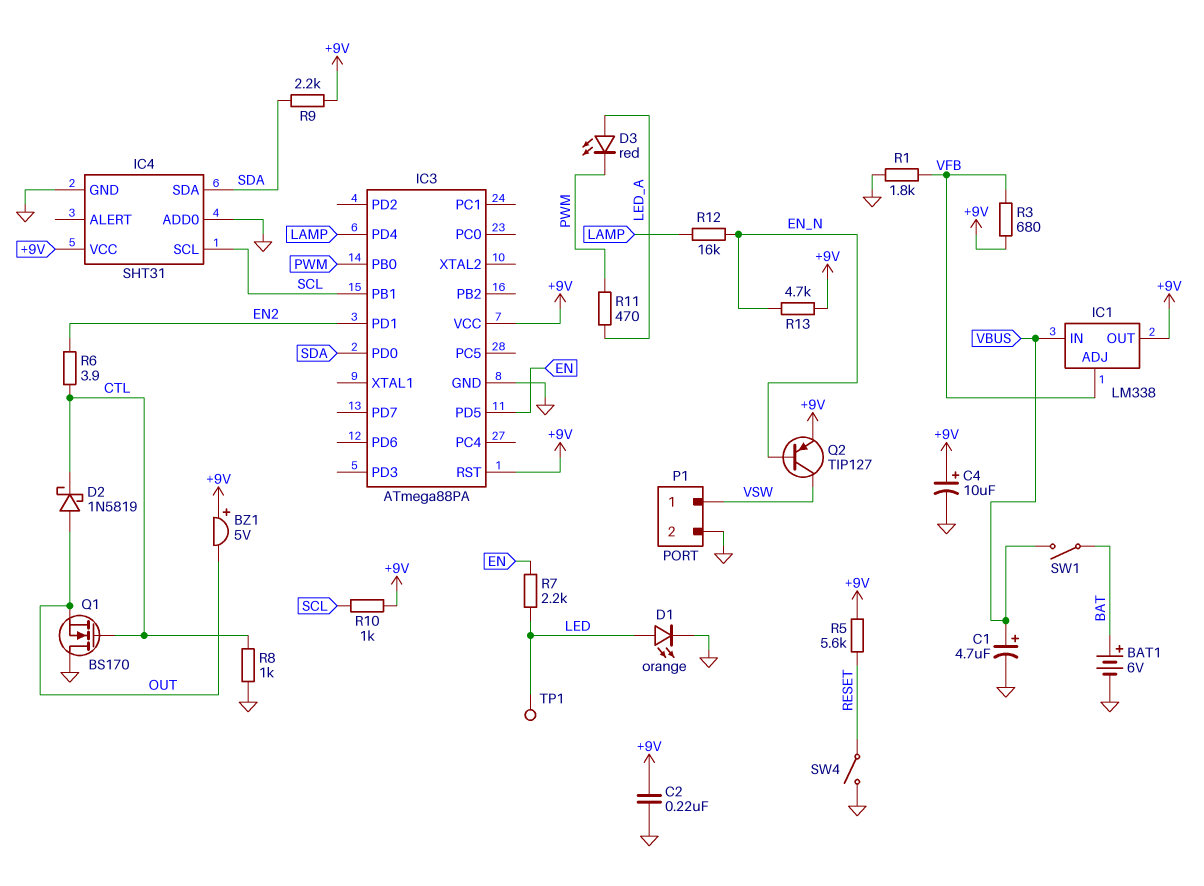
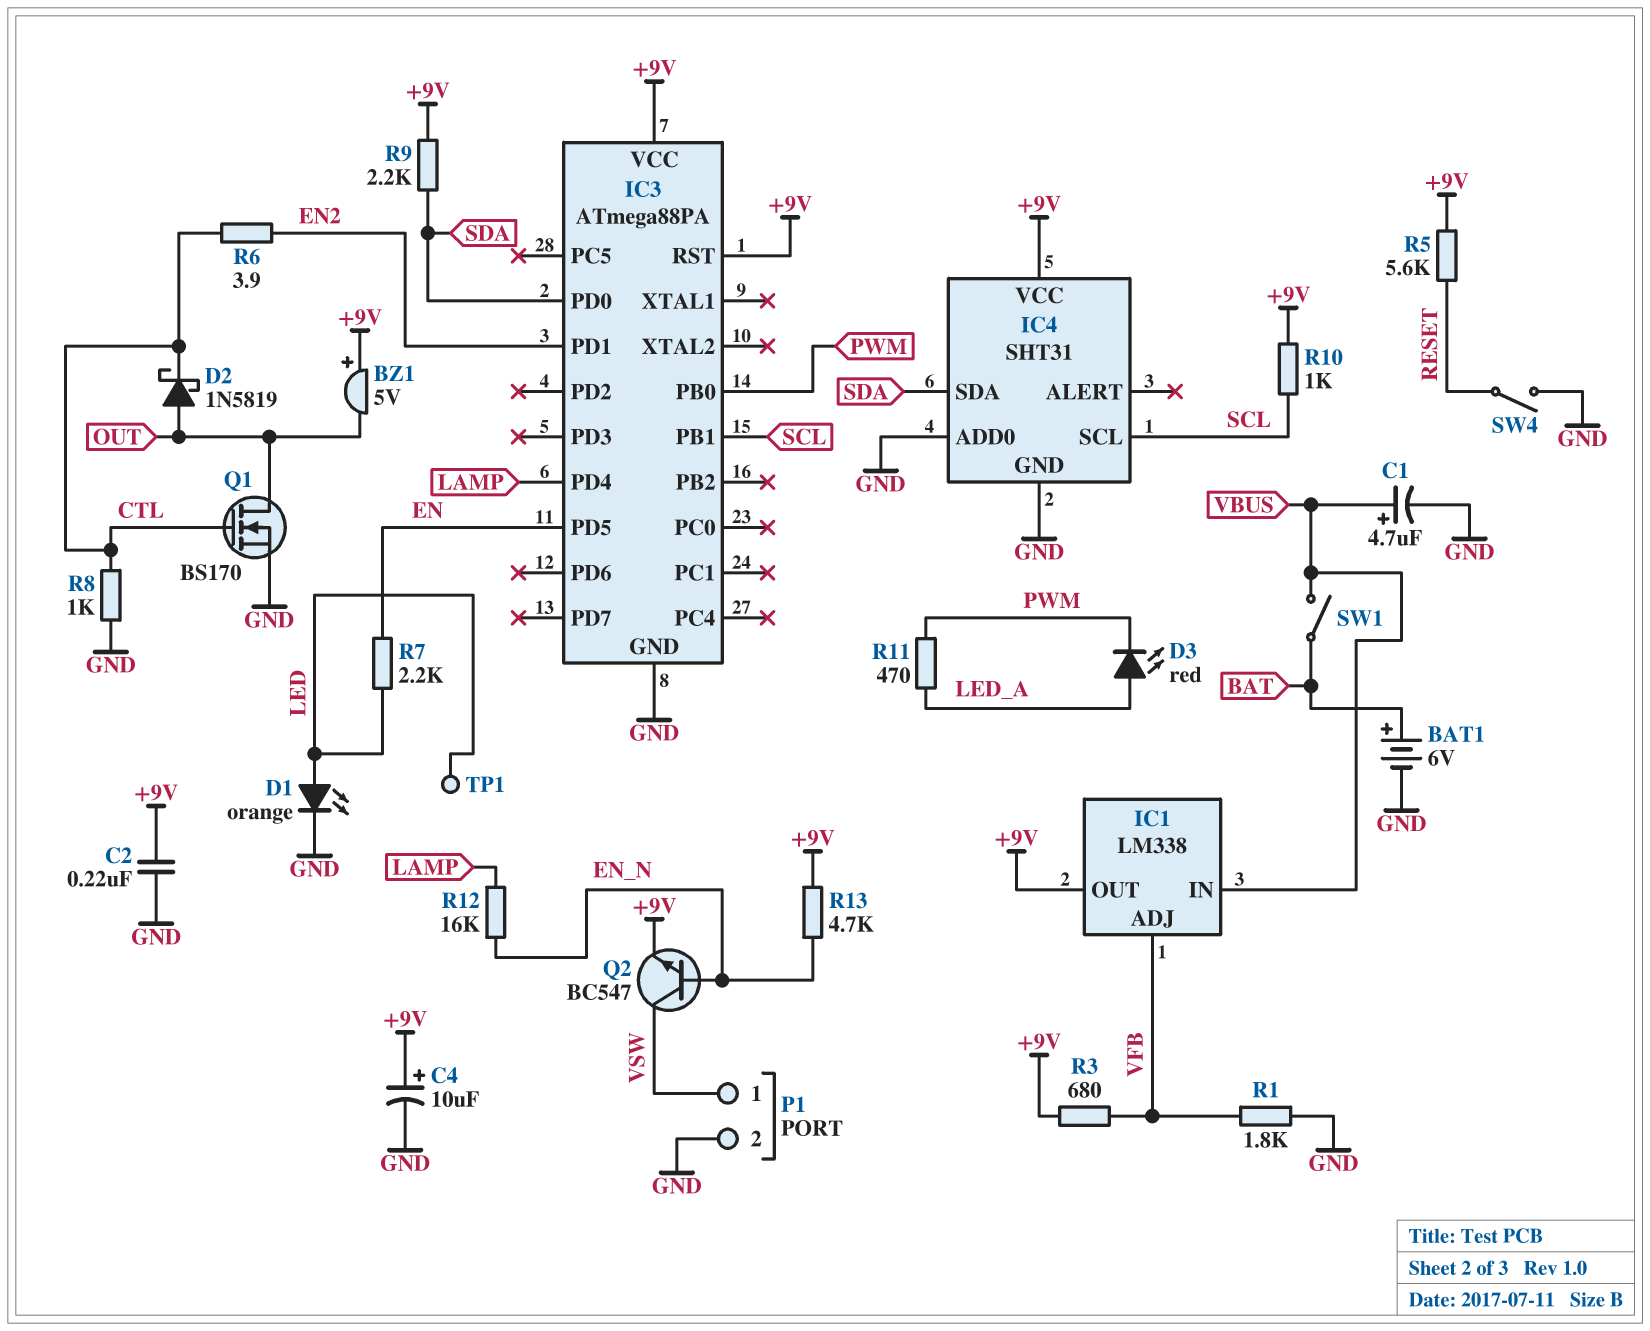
Q1: NMOS BS170 (G CTL, D GND, S OUT) -> NMOS BS170 (G CTL, D OUT, S GND)
Q2: PNP TIP127 (B EN_N, C VSW, E +9V) -> NPN BC547 (B EN_N, C VSW, E +9V)

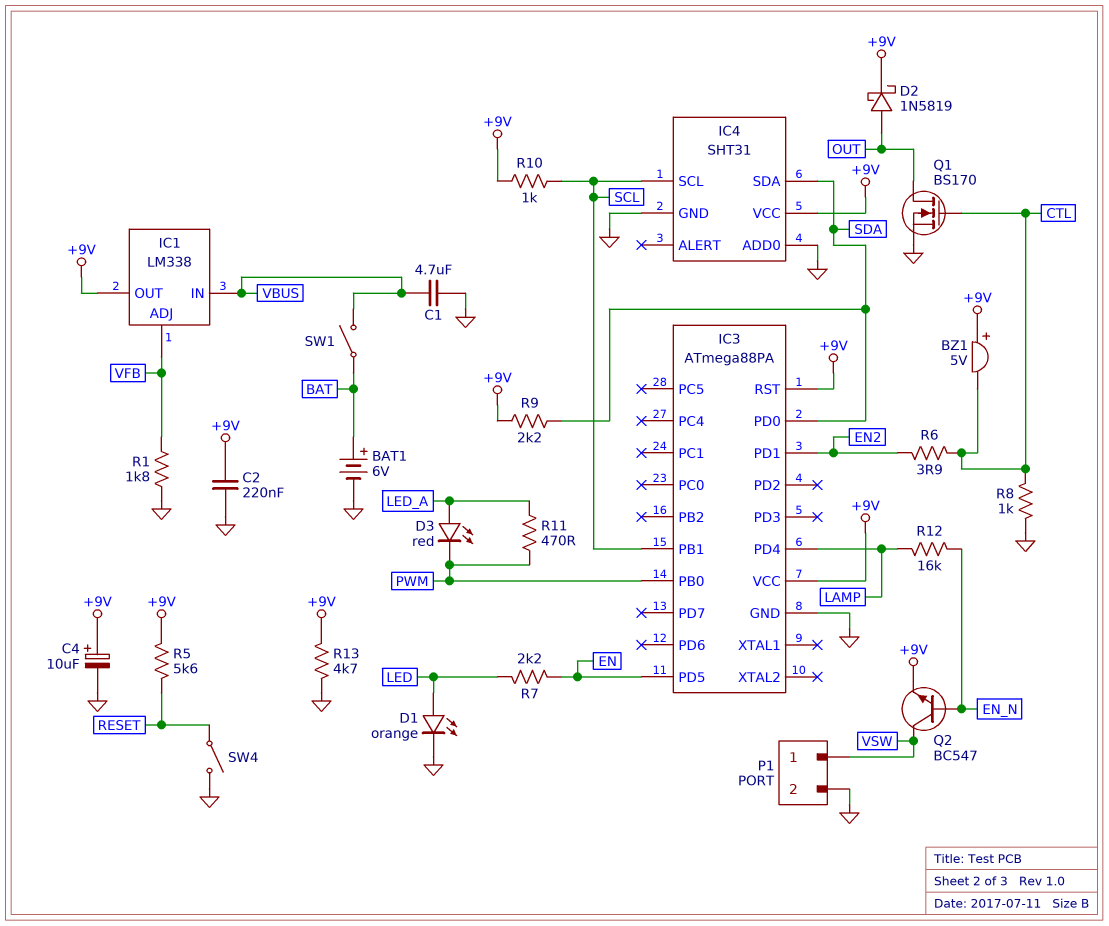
BZ1: buzzer 5V (plus +9V, minus OUT) -> buzzer 5V (plus +9V, minus CTL)
C1: 4.7uF (plus VBUS, minus GND) -> 4.7uF (GND, VBUS)
D2: schottky 1N5819 (A OUT, K CTL) -> schottky 1N5819 (A OUT, K +9V)
R3: 680 (+9V, VFB) -> none
R13: 4.7k (+9V, EN_N) -> 4.7k (+9V, GND)
TP1: test point (LED) -> none

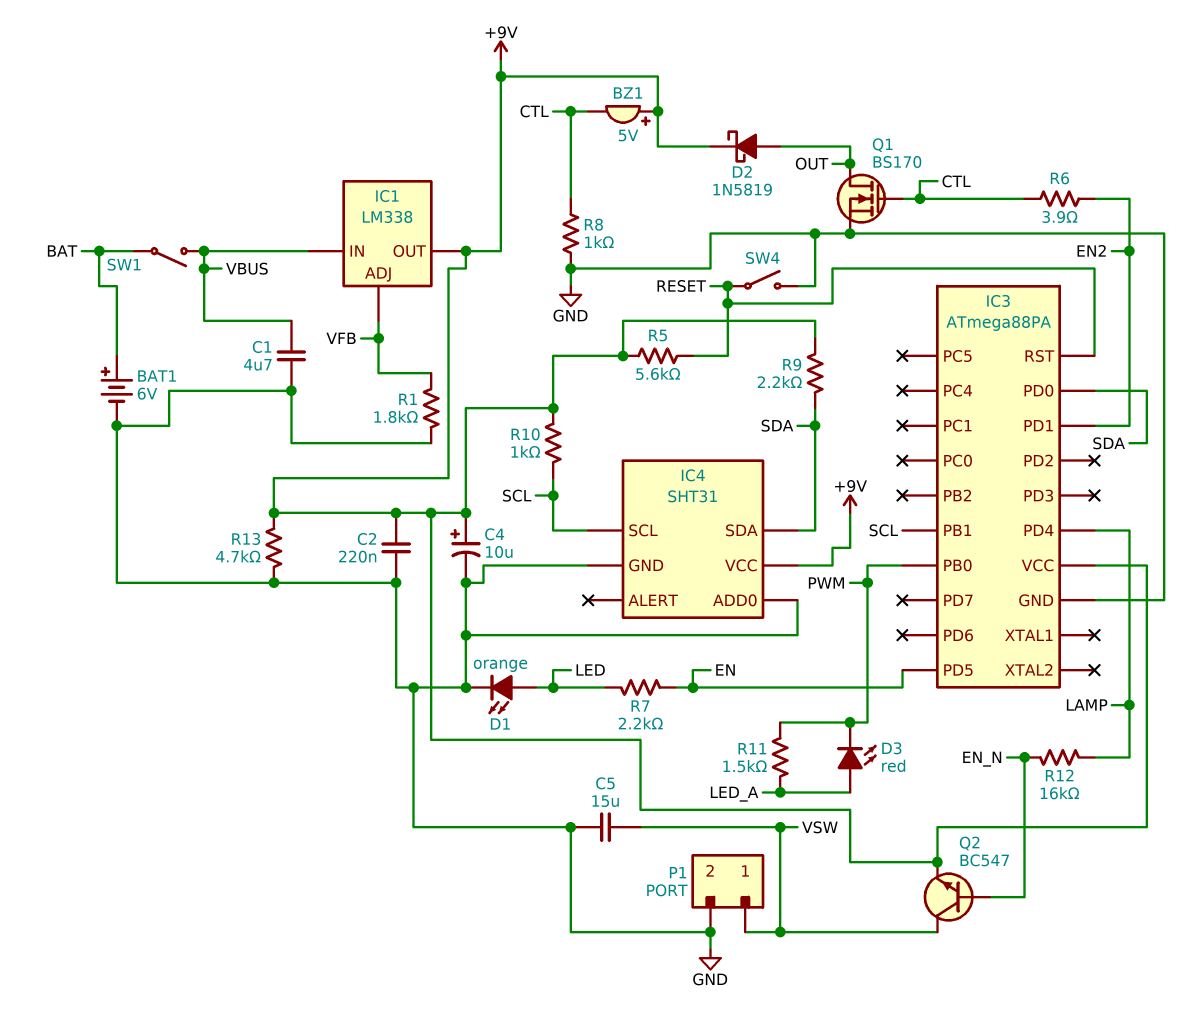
C5: none -> 15uF (GND, VSW)
IC3 pin RST: +9V -> RESET
R11: 470 (LED_A, PWM) -> 1.5k (LED_A, PWM)

